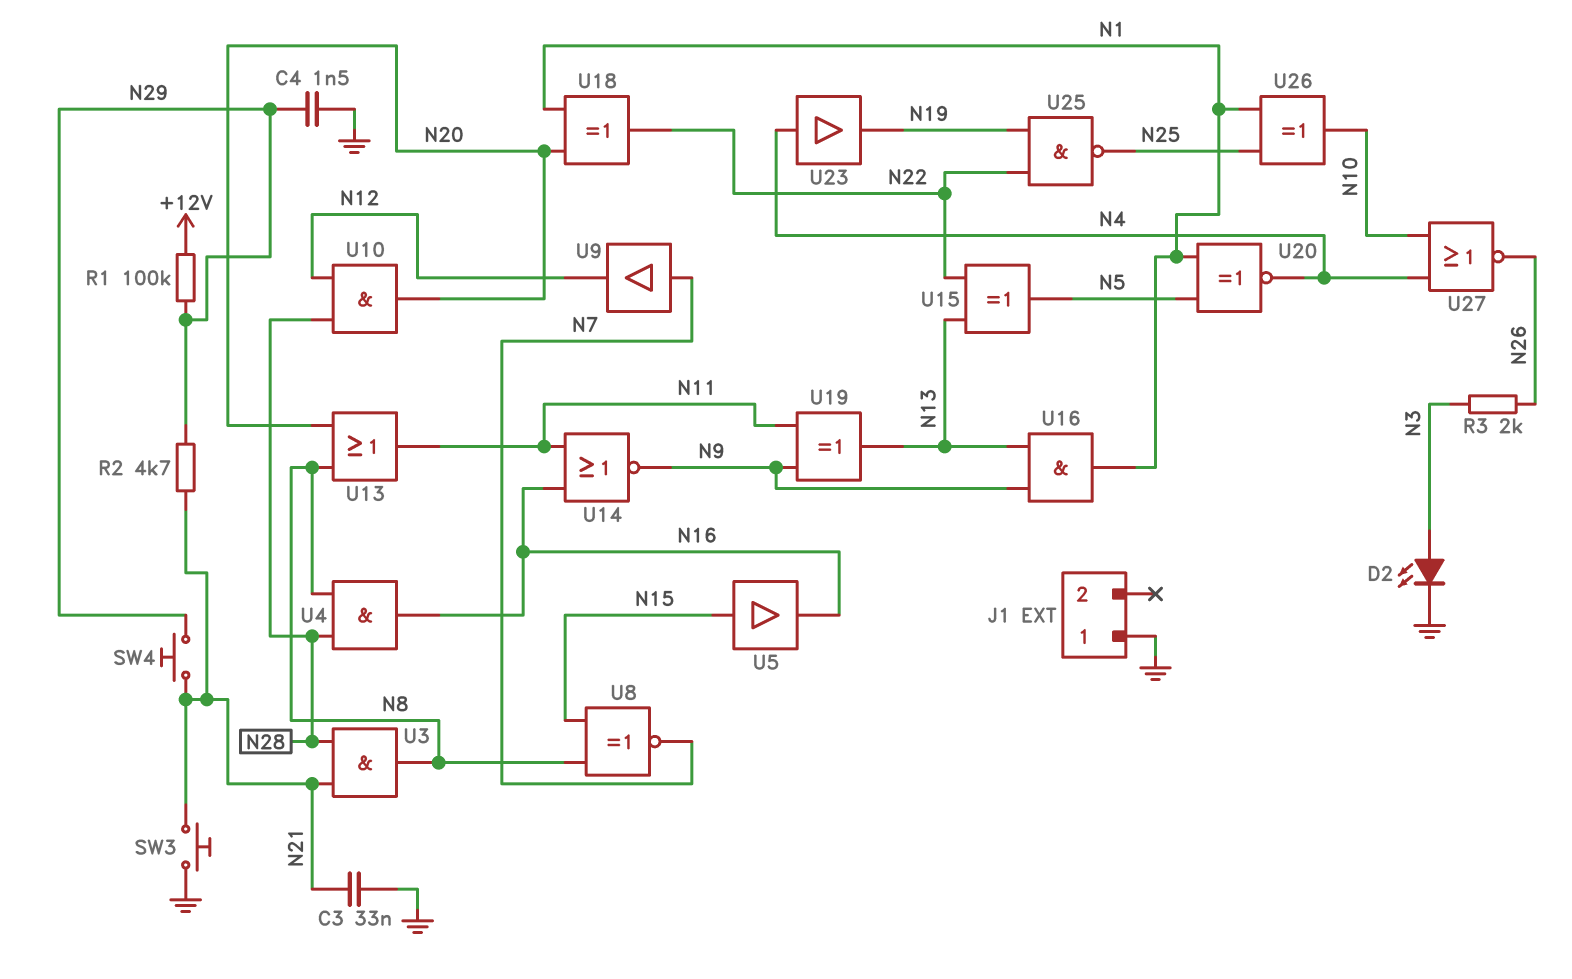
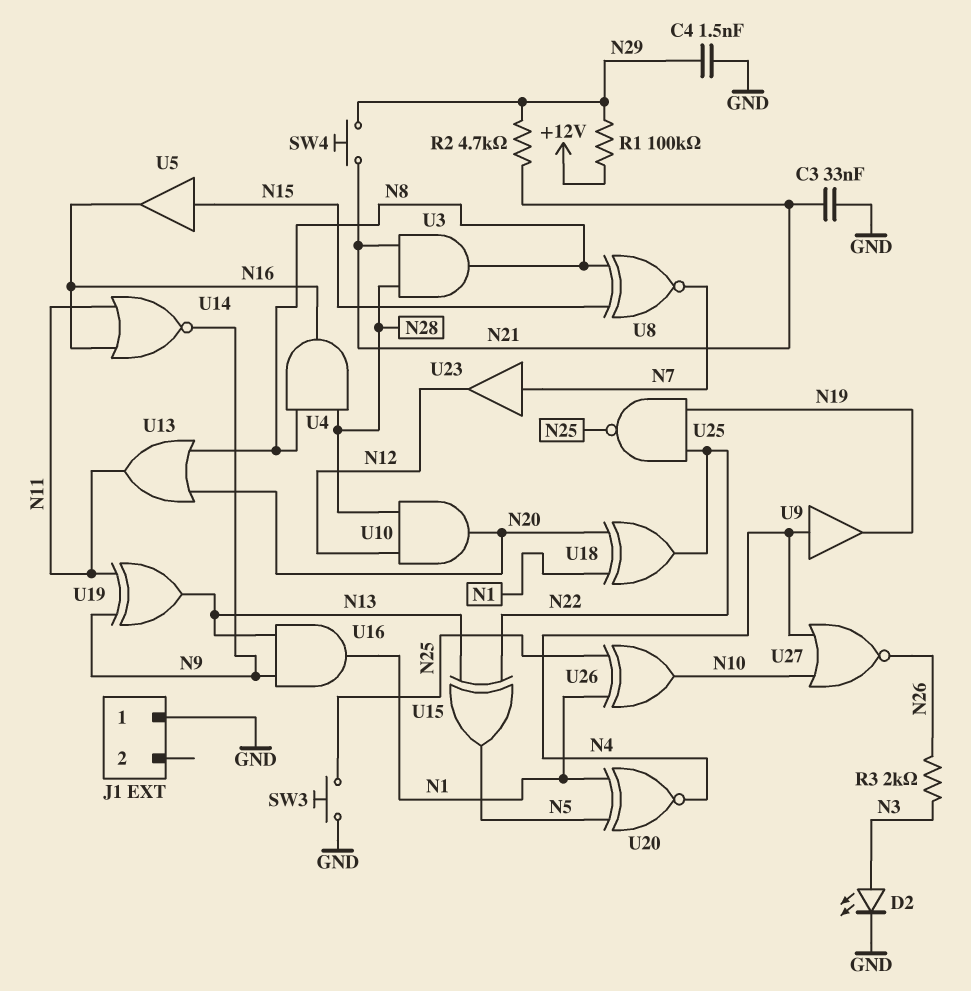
SW3: button (GND, N21) -> button (GND, N25)
U9: buffer (in N7, out N12) -> buffer (in N4, out N19)
U23: buffer (in N4, out N19) -> buffer (in N7, out N12)

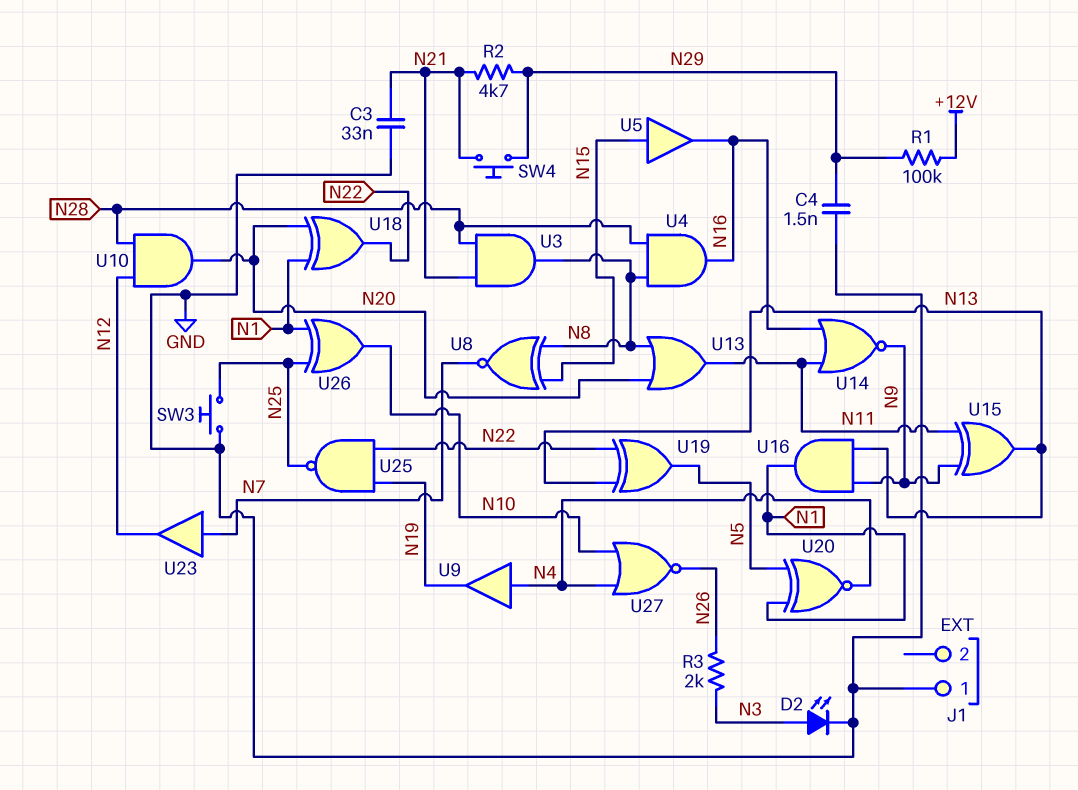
U15: XOR (in N13, in N22, out N5) -> XOR (in N9, in N11, out N13)
U19: XOR (in N9, in N11, out N13) -> XOR (in N13, in N22, out N5)

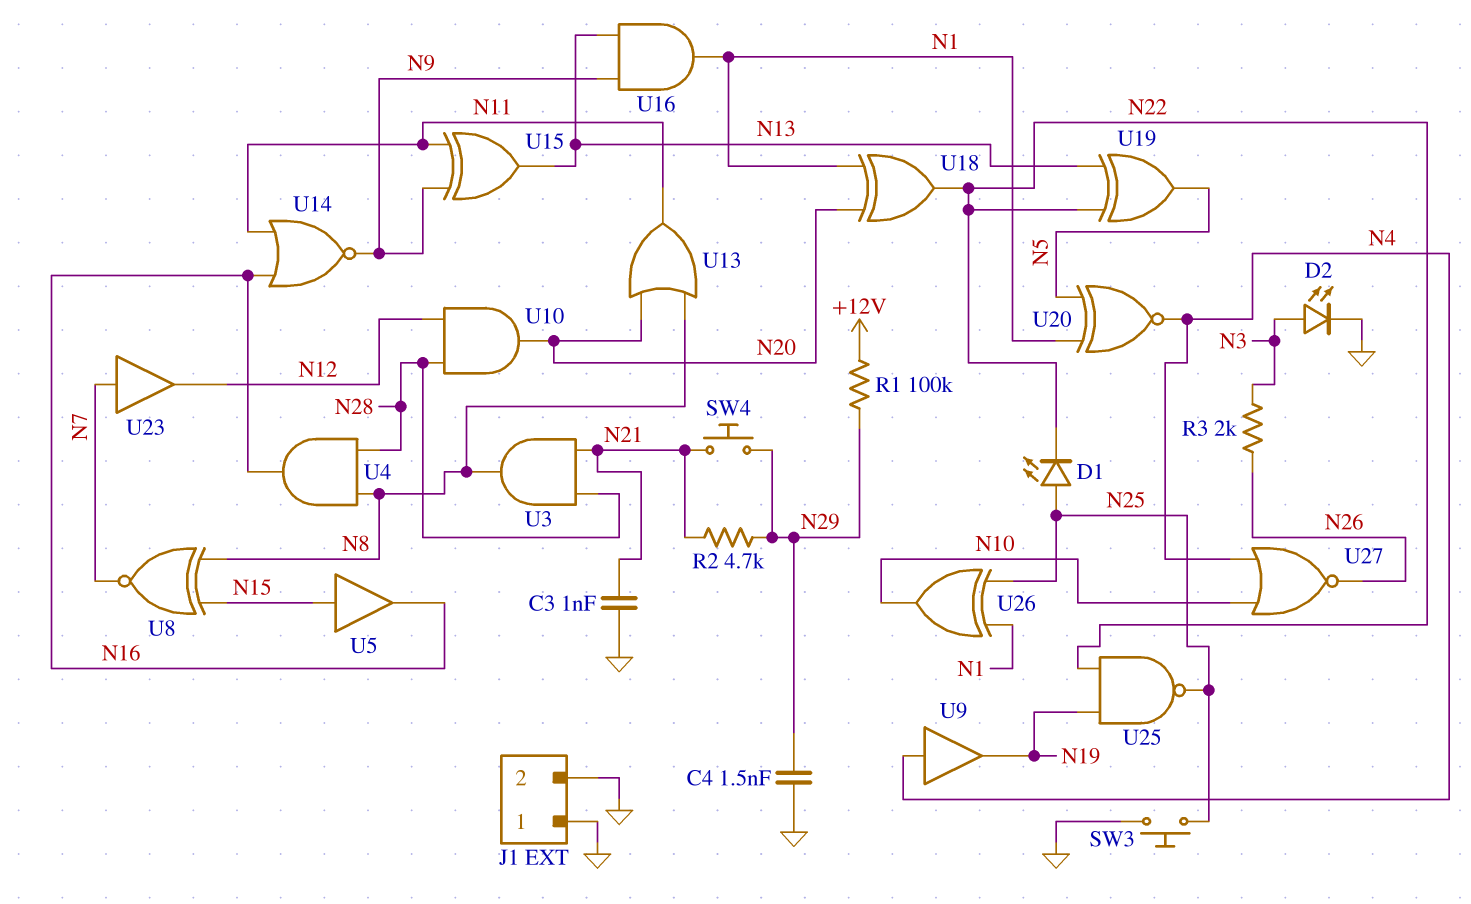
C3: 33nF (GND, N21) -> 1nF (GND, N21)
D1: none -> LED (A N25, K N22)
J1 pin 2: none -> GND

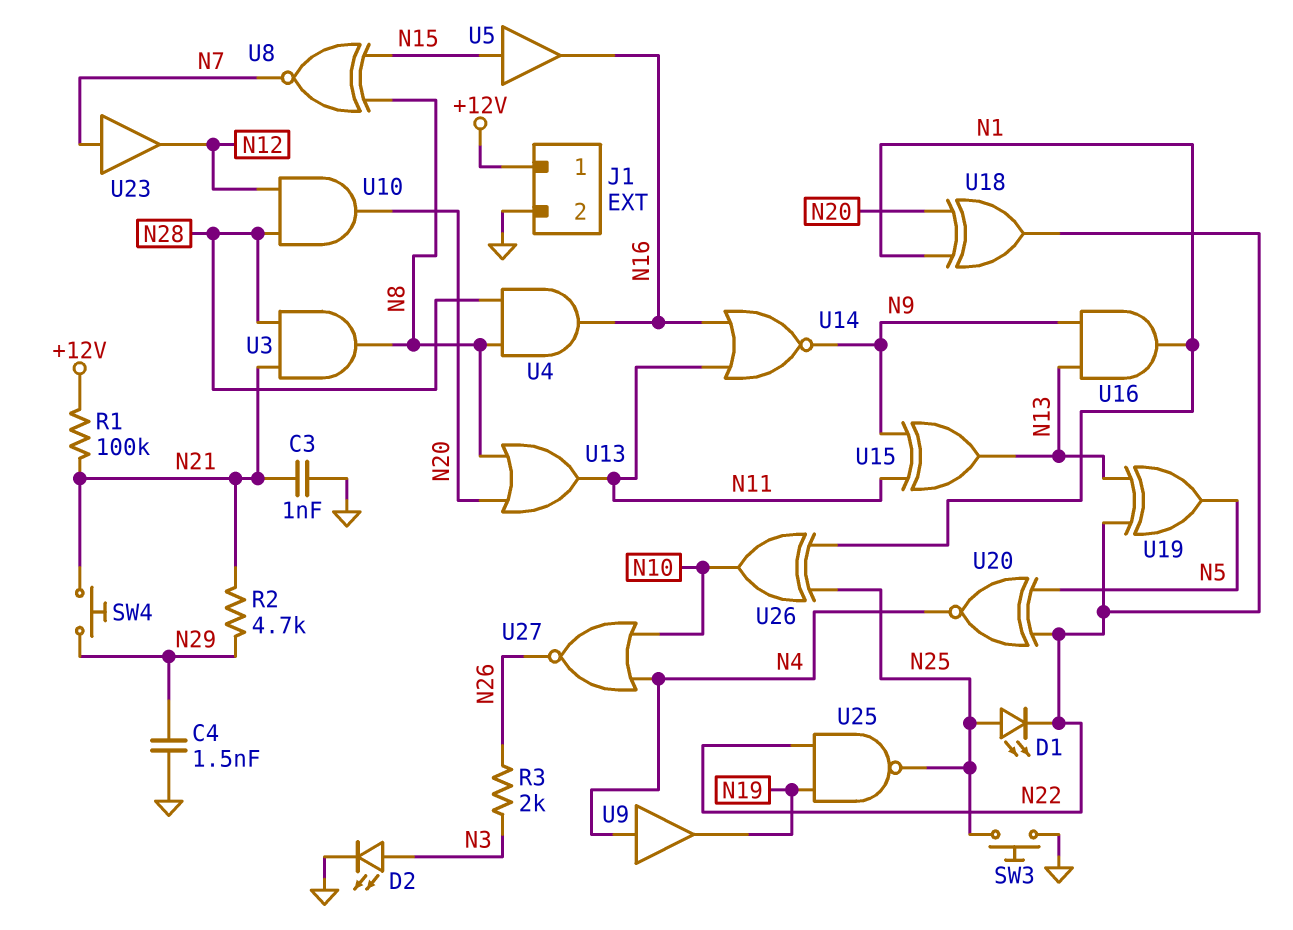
J1 pin 1: GND -> +12V
R1: 100k (+12V, N29) -> 100k (+12V, N21)
U20: XNOR (in N1, in N5, out N4) -> XNOR (in N5, in N22, out N4)

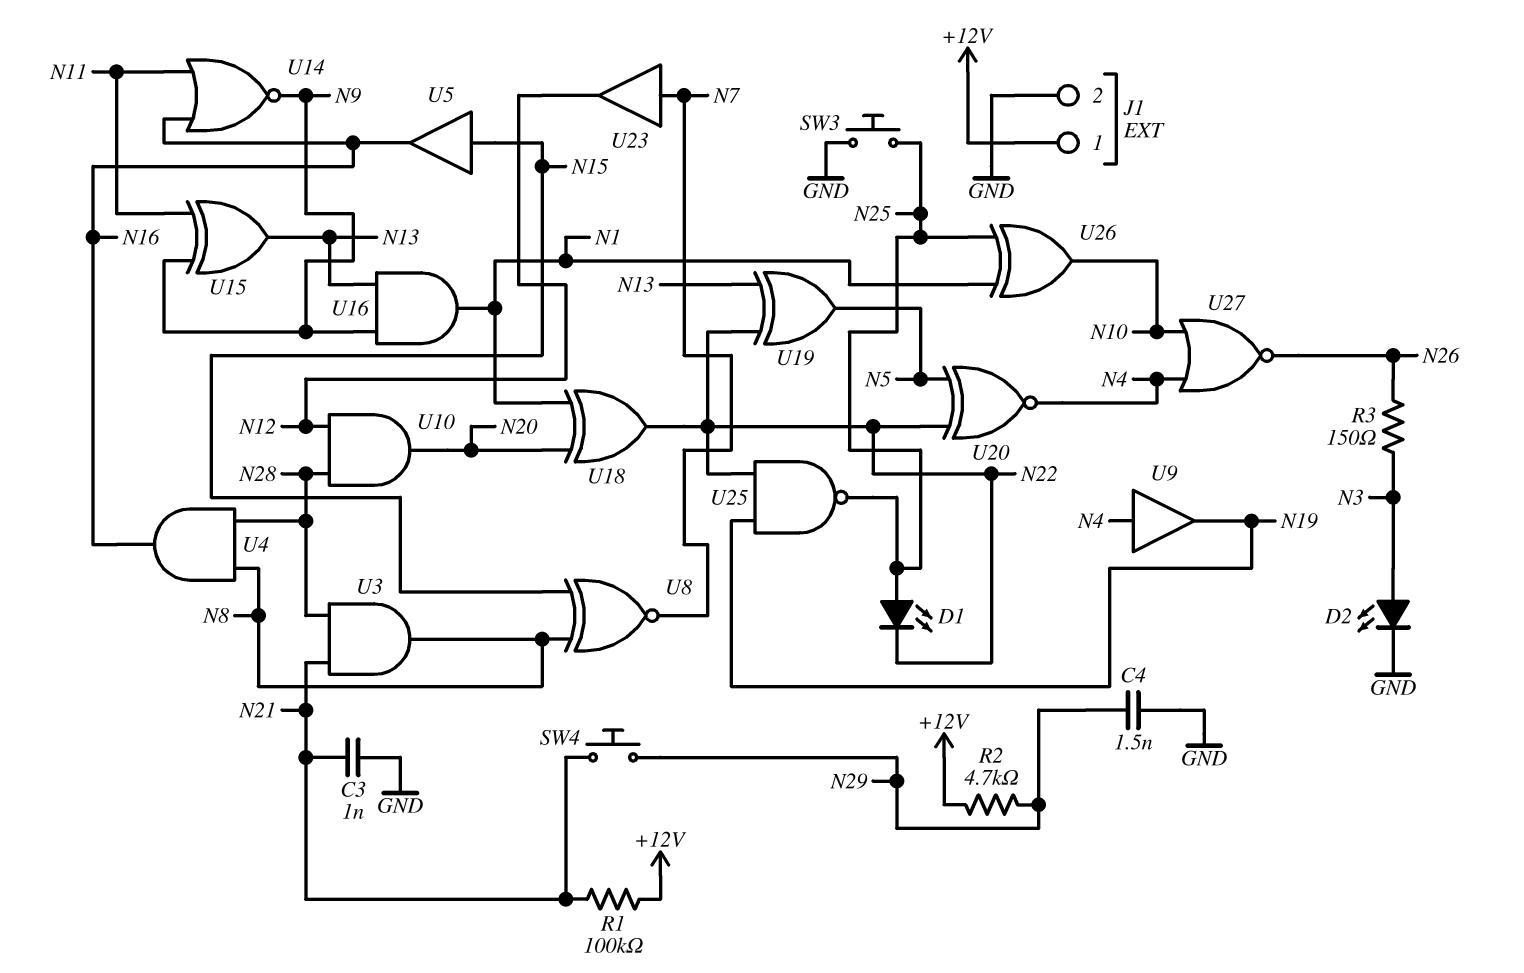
R2: 4.7k (N21, N29) -> 4.7k (+12V, N29)
R3: 2k (N3, N26) -> 150 (N3, N26)
U13: OR (in N8, in N20, out N11) -> none

